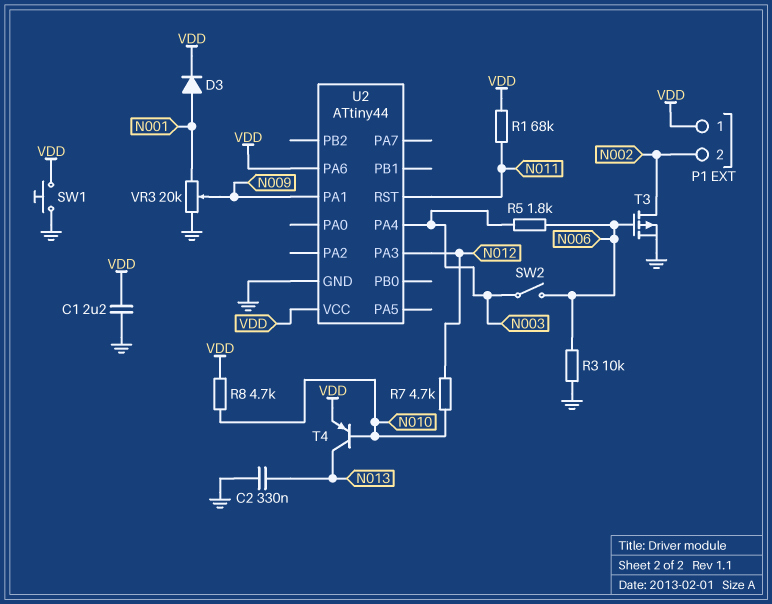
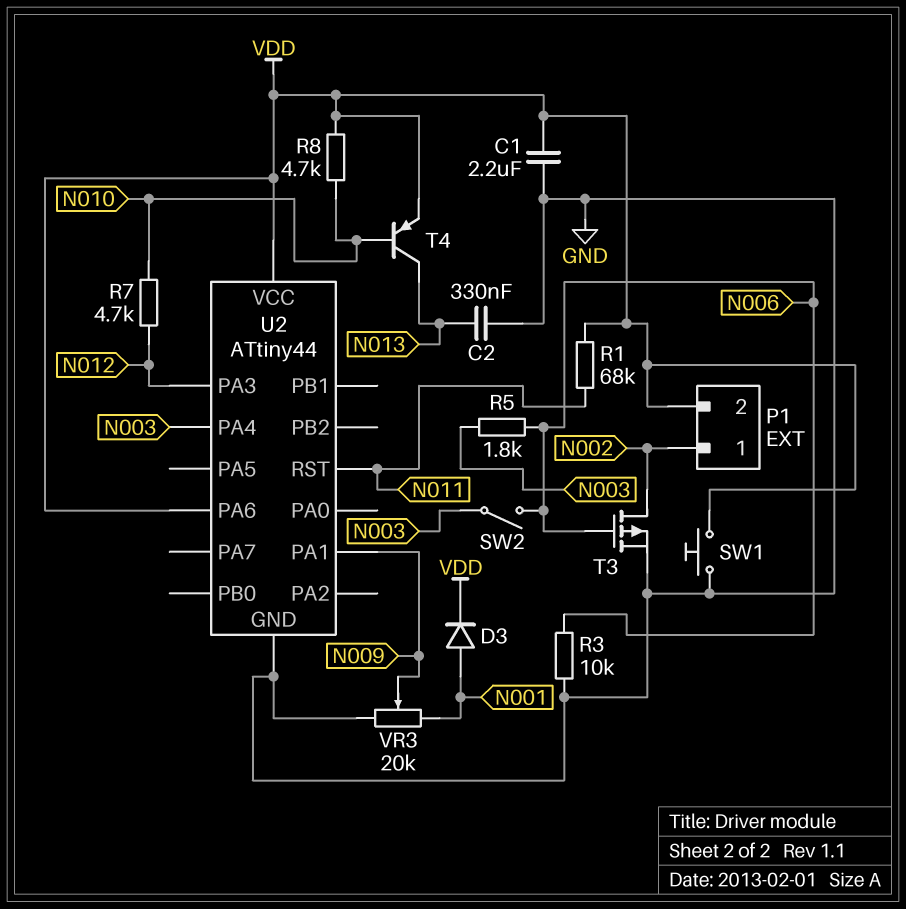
P1 pin 1: VDD -> N002
P1 pin 2: N002 -> VDD

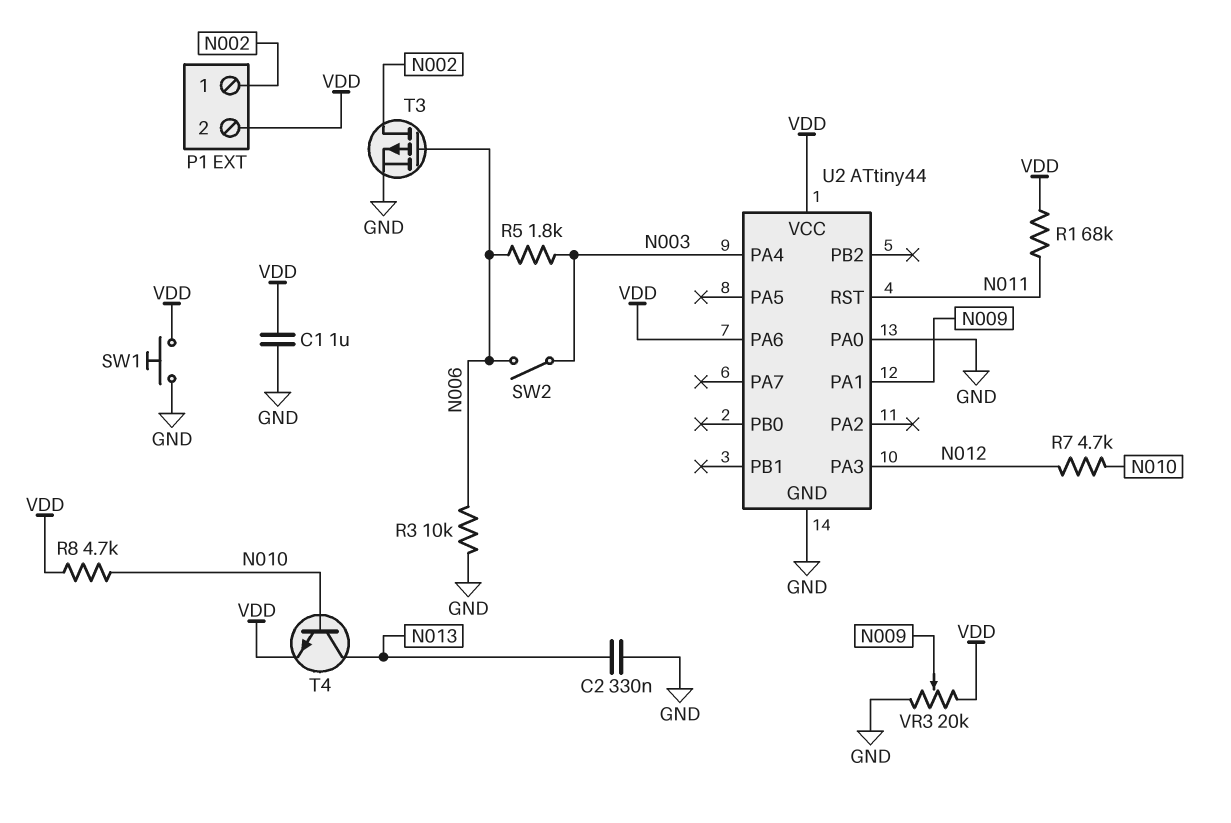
C1: 2.2uF (GND, VDD) -> 1uF (GND, VDD)
D3: diode (A N001, K VDD) -> none
T4: PNP (B N010, C N013, E VDD) -> NPN (B N010, C N013, E VDD)
U2 pin PA0: none -> GND
VR3: 20k (GND, N001, wiper N009) -> 20k (GND, VDD, wiper N009)

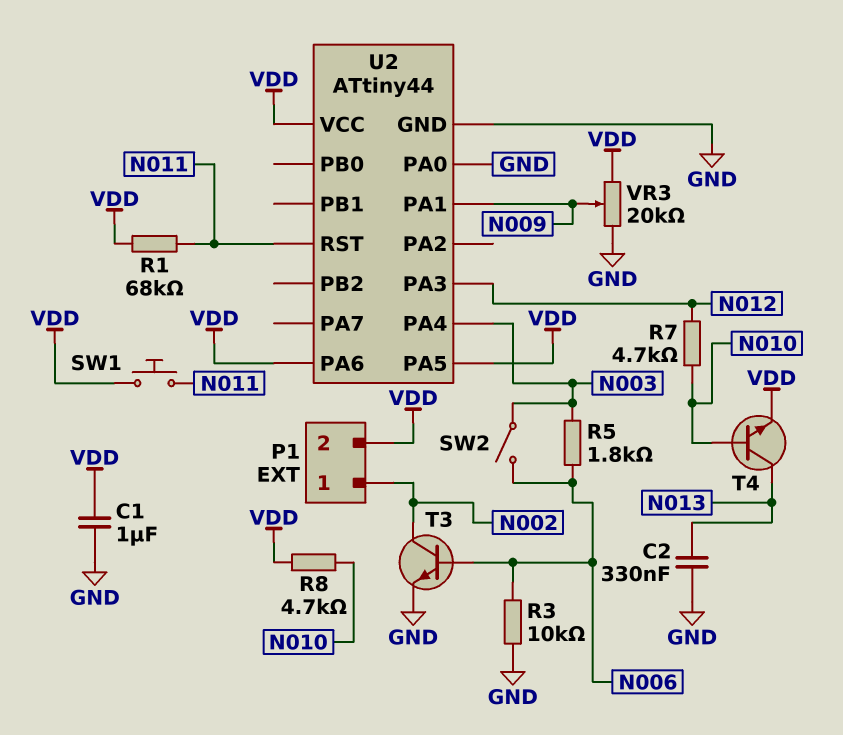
SW1: button (GND, VDD) -> button (N011, VDD)
T3: PMOS (G N006, D N002, S GND) -> NPN (B N006, C N002, E GND)
U2 pin PA5: none -> VDD

